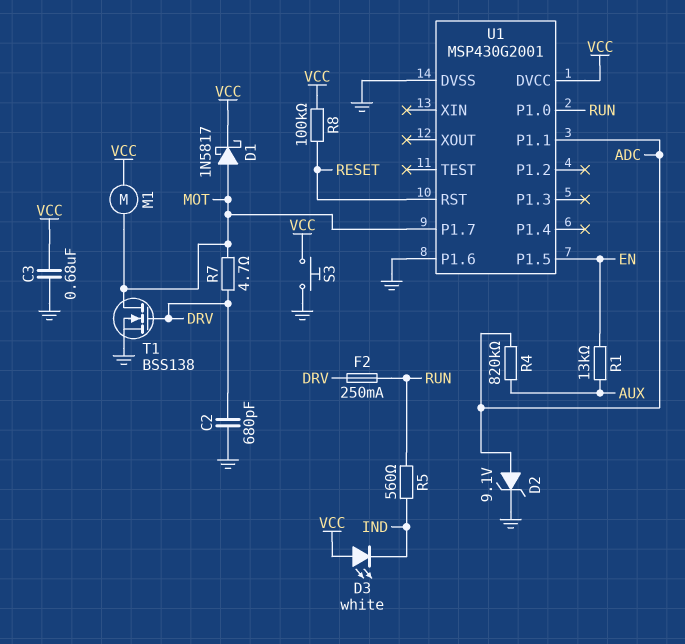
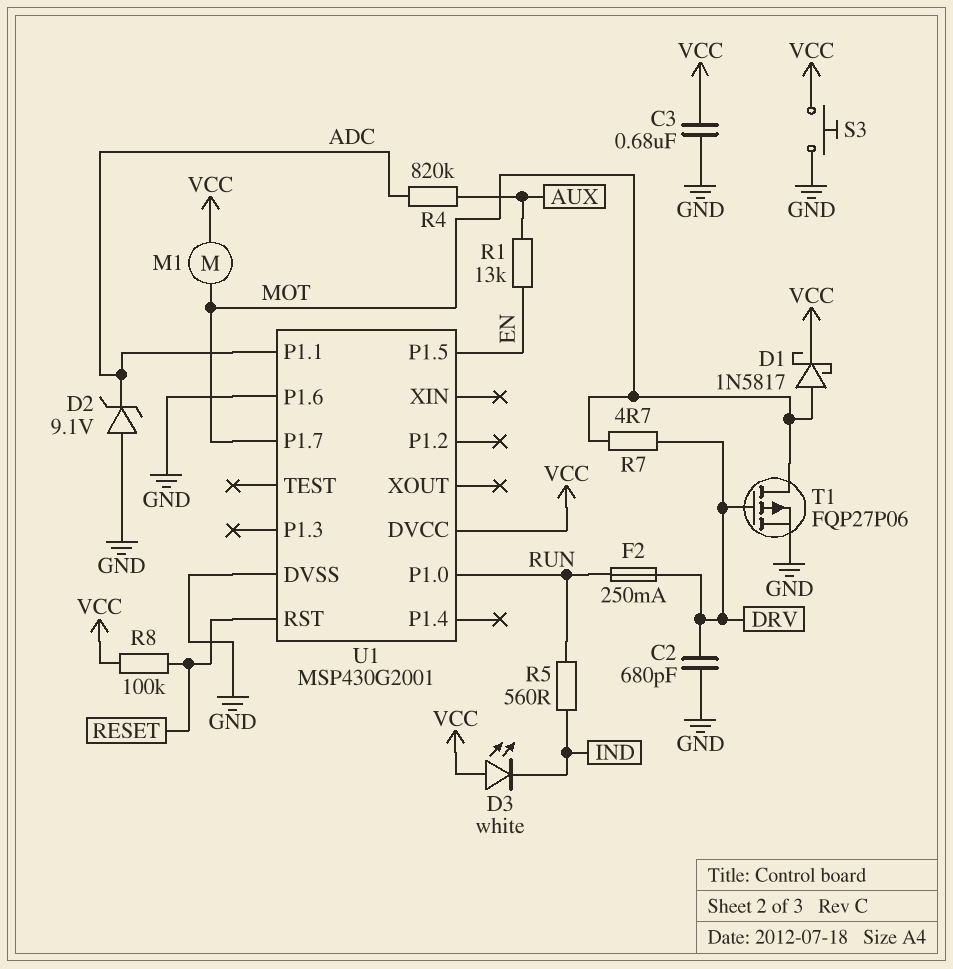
D2: zener 9.1V (A ADC, K GND) -> zener 9.1V (A GND, K ADC)
T1: NMOS BSS138 (G DRV, D MOT, S GND) -> PMOS FQP27P06 (G DRV, D MOT, S GND)

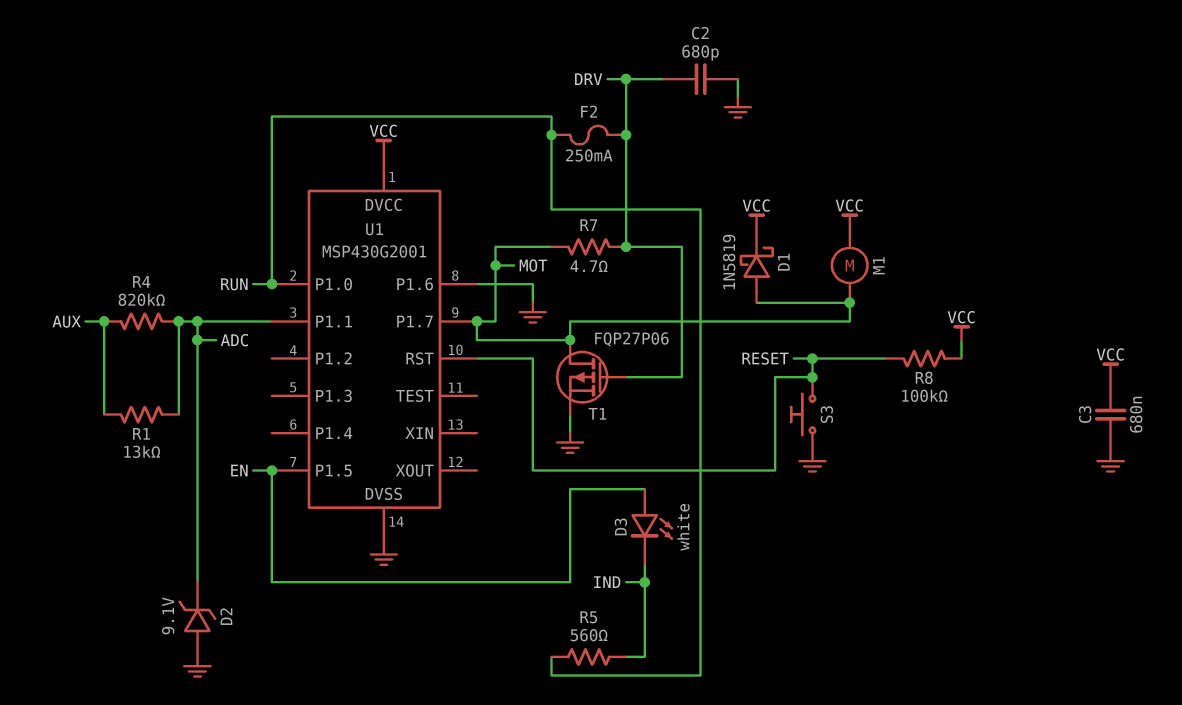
D1: schottky 1N5817 (A MOT, K VCC) -> schottky 1N5819 (A MOT, K VCC)
D3: LED white (A VCC, K IND) -> LED white (A EN, K IND)
R1: 13k (AUX, EN) -> 13k (ADC, AUX)
S3: button (GND, VCC) -> button (GND, RESET)

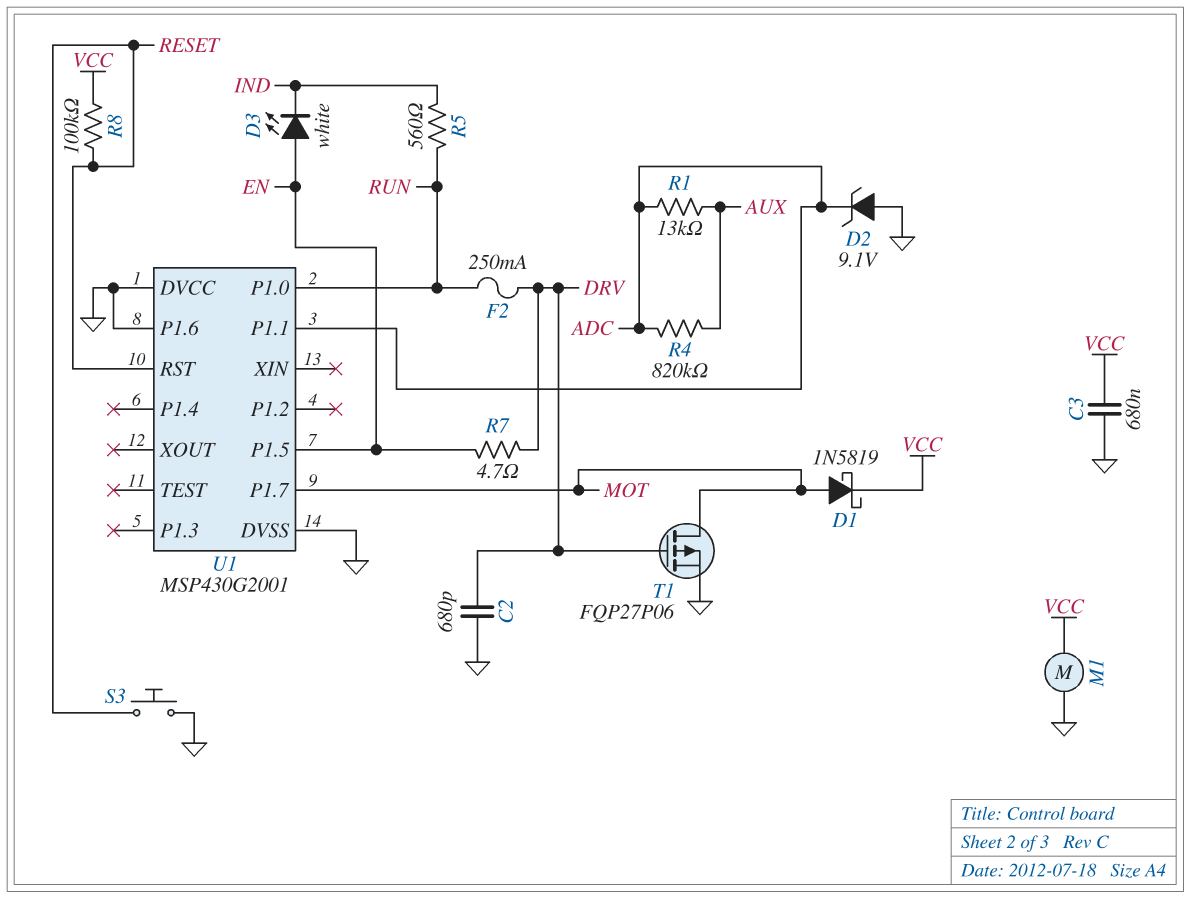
M1: motor (MOT, VCC) -> motor (GND, VCC)
R7: 4.7 (DRV, MOT) -> 4.7 (DRV, EN)
U1 pin DVCC: VCC -> GND

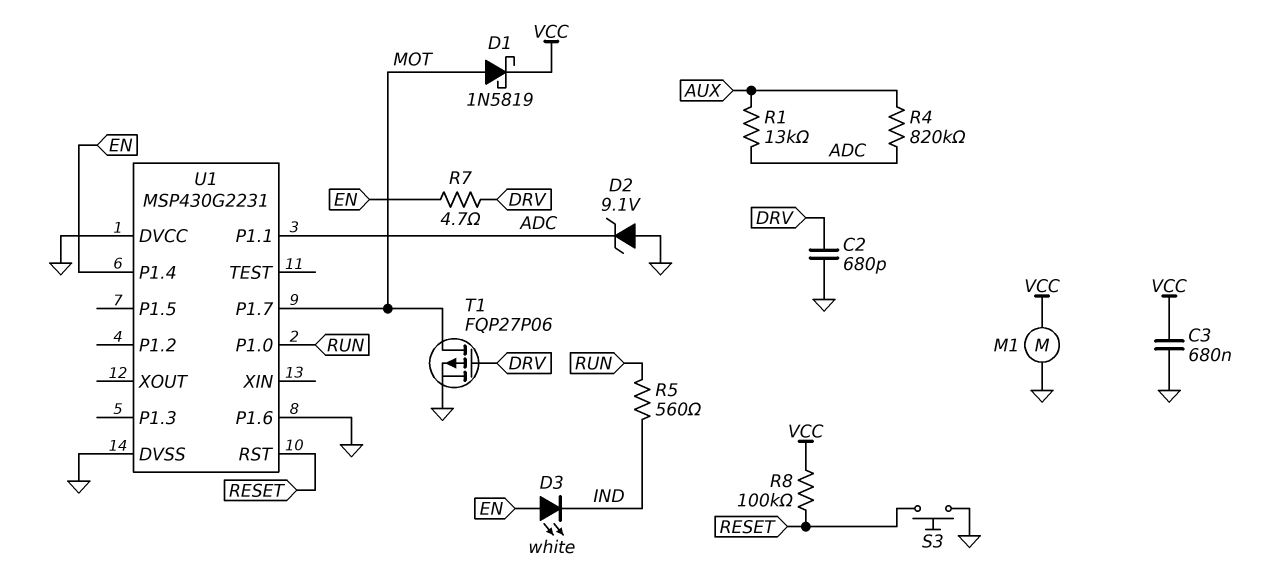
F2: 250mA (DRV, RUN) -> none
U1: MSP430G2001 -> MSP430G2231
U1 pin P1.4: none -> EN
U1 pin P1.5: EN -> none

